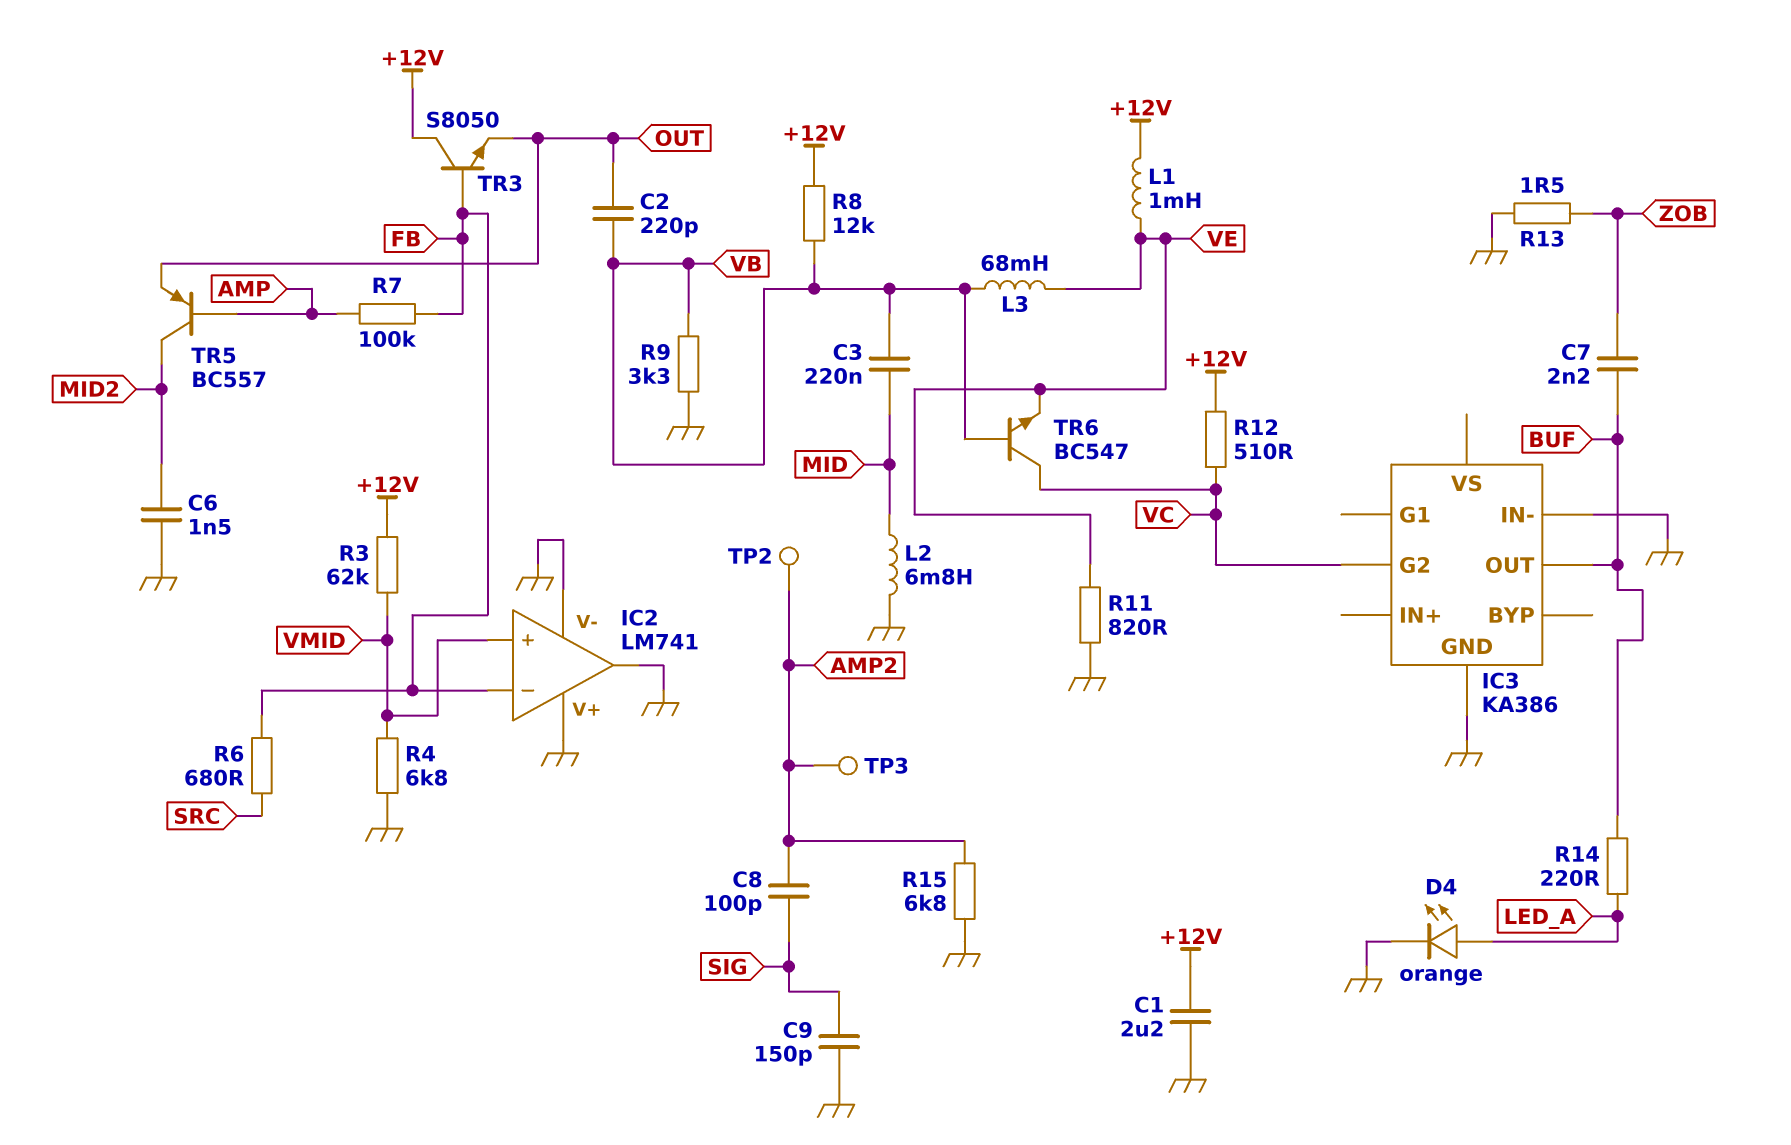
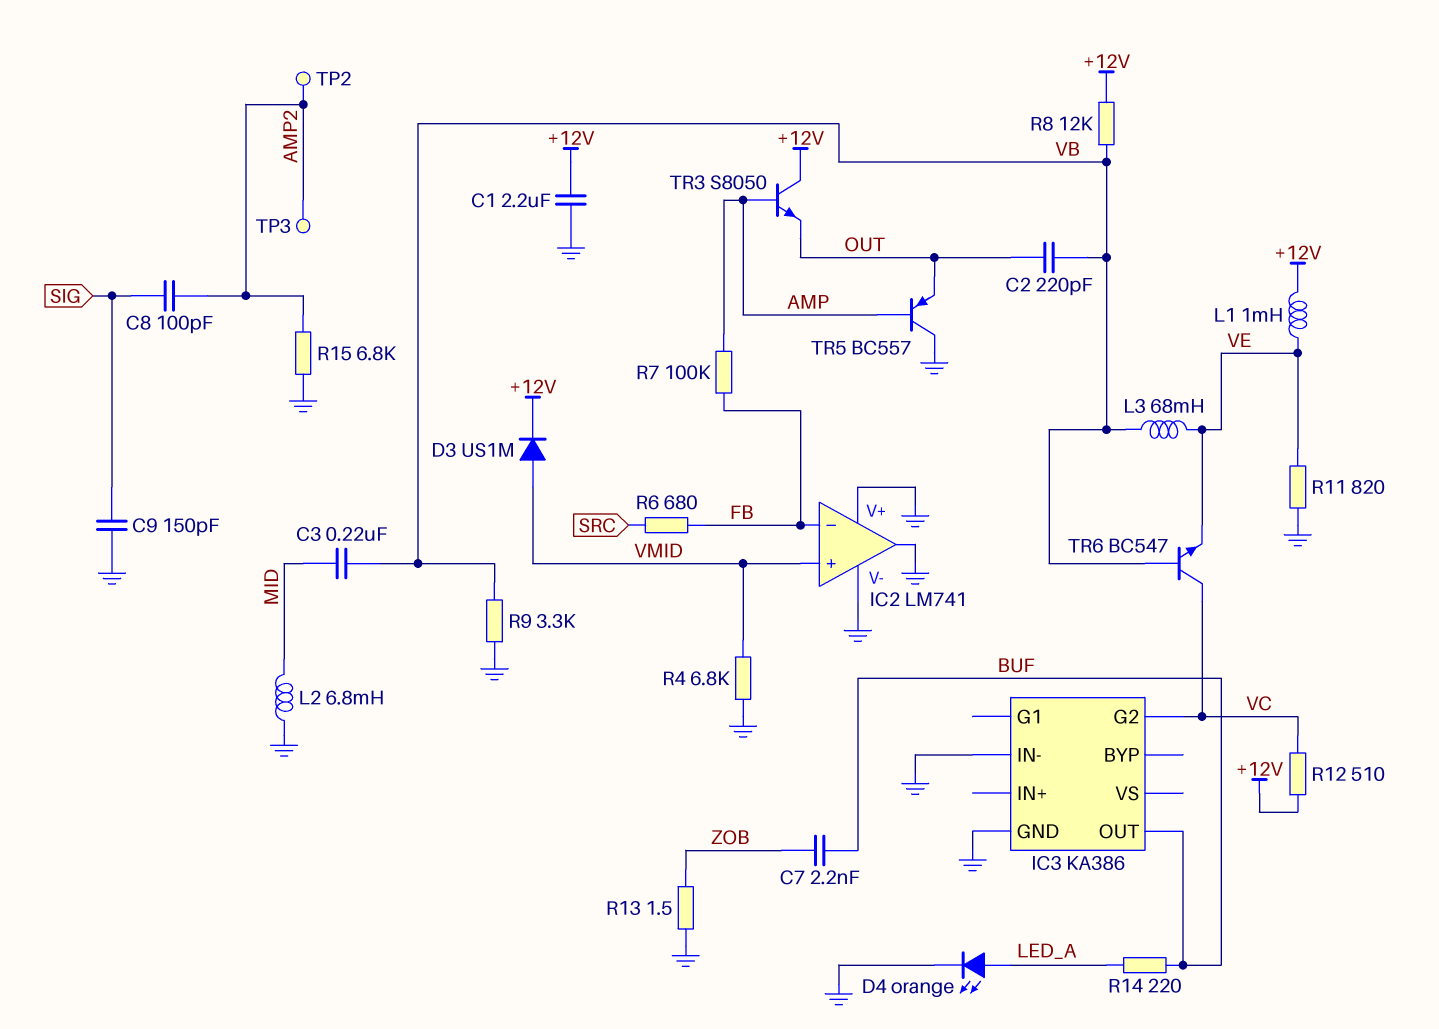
C6: 1.5nF (GND, MID2) -> none
D3: none -> diode US1M (A VMID, K +12V)
R3: 62k (+12V, VMID) -> none
TR3: NPN S8050 (B FB, C +12V, E OUT) -> NPN S8050 (B AMP, C +12V, E OUT)
TR5: PNP BC557 (B AMP, C MID2, E OUT) -> PNP BC557 (B AMP, C GND, E OUT)

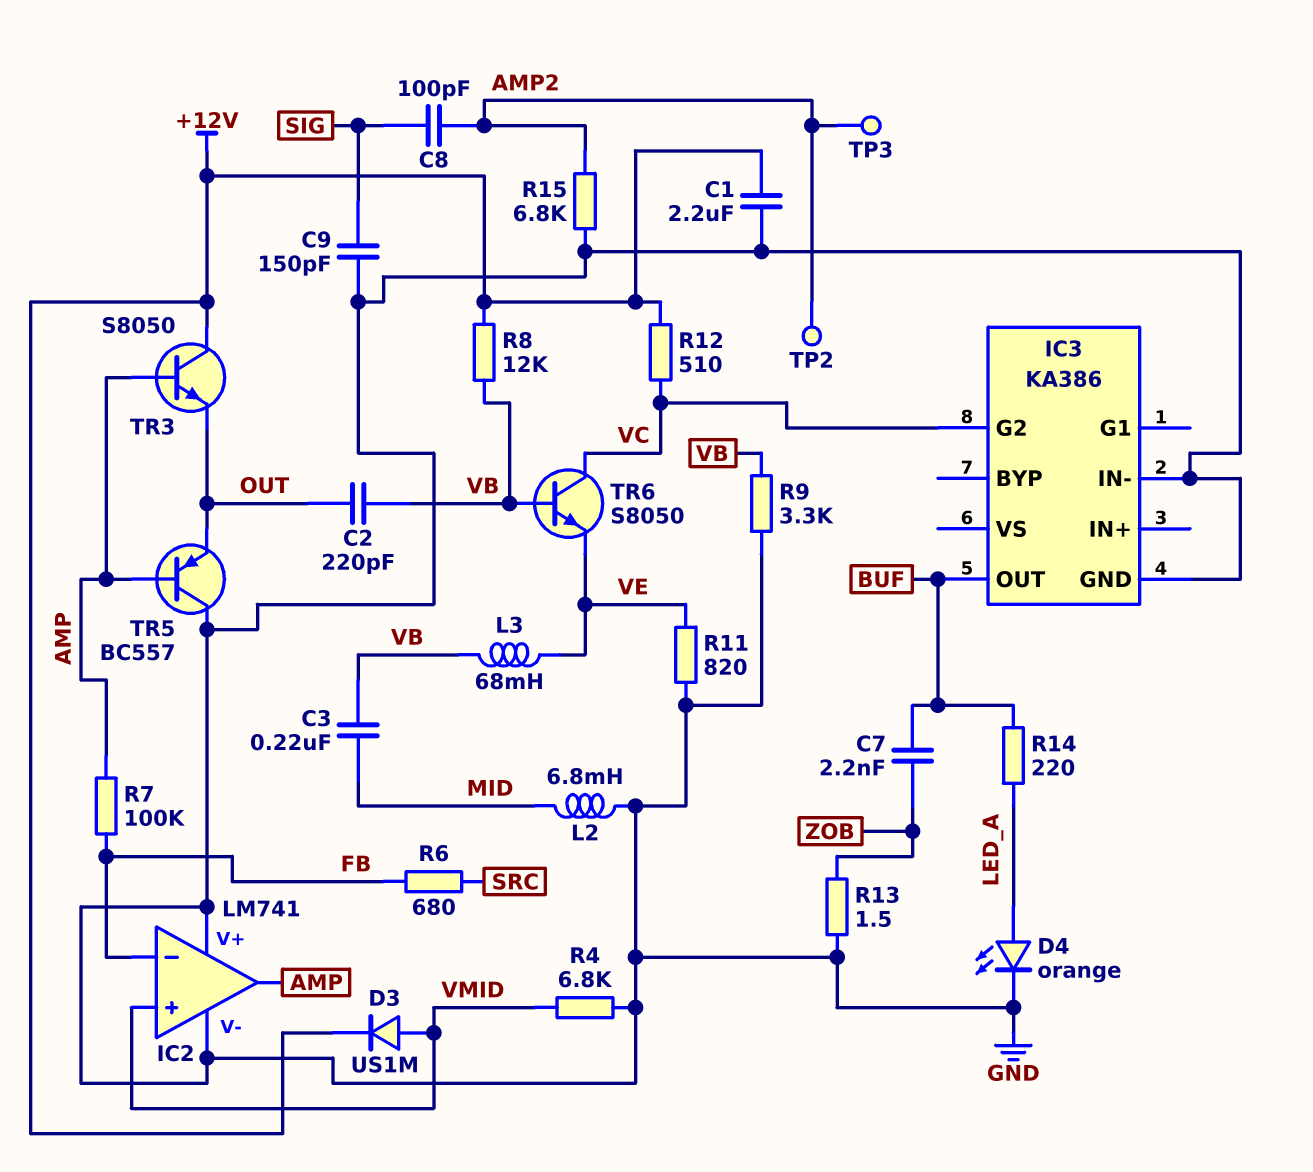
IC2 pin out: GND -> AMP
L1: 1mH (+12V, VE) -> none
TR6: NPN BC547 (B VB, C VC, E VE) -> NPN S8050 (B VB, C VC, E VE)

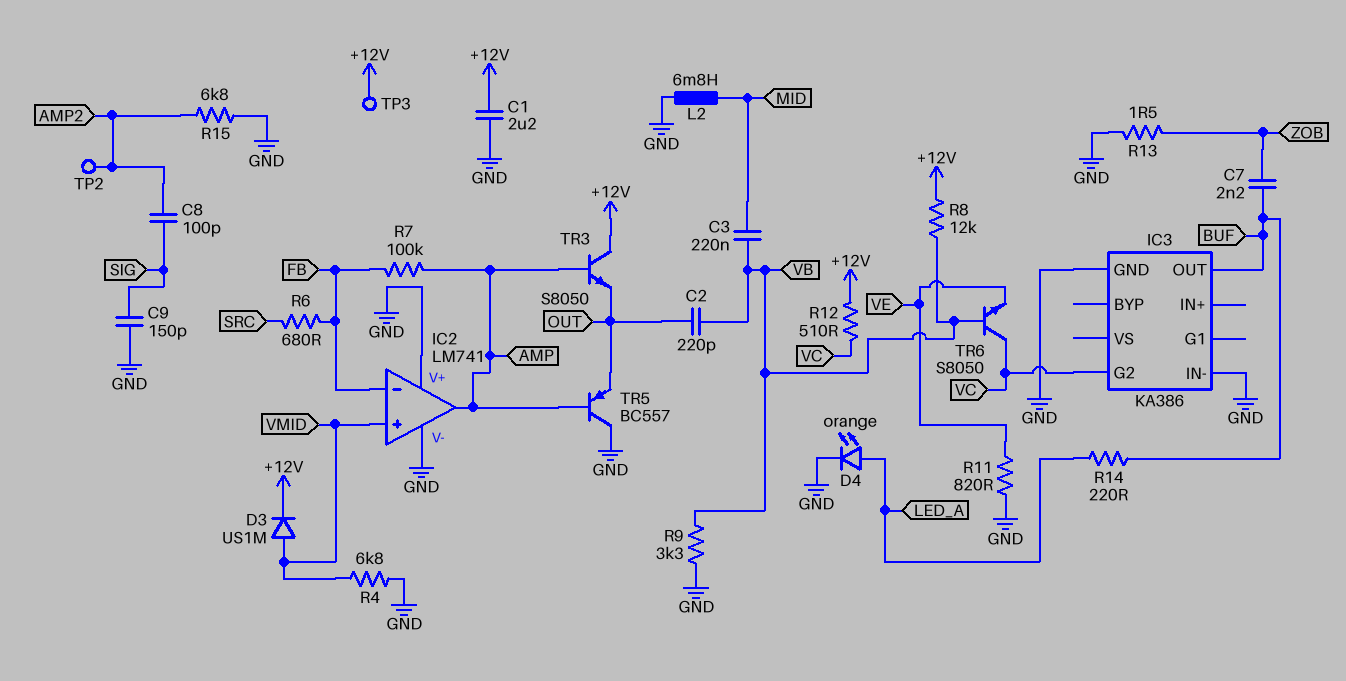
L3: 68mH (VB, VE) -> none
TP3: test point (AMP2) -> test point (+12V)

